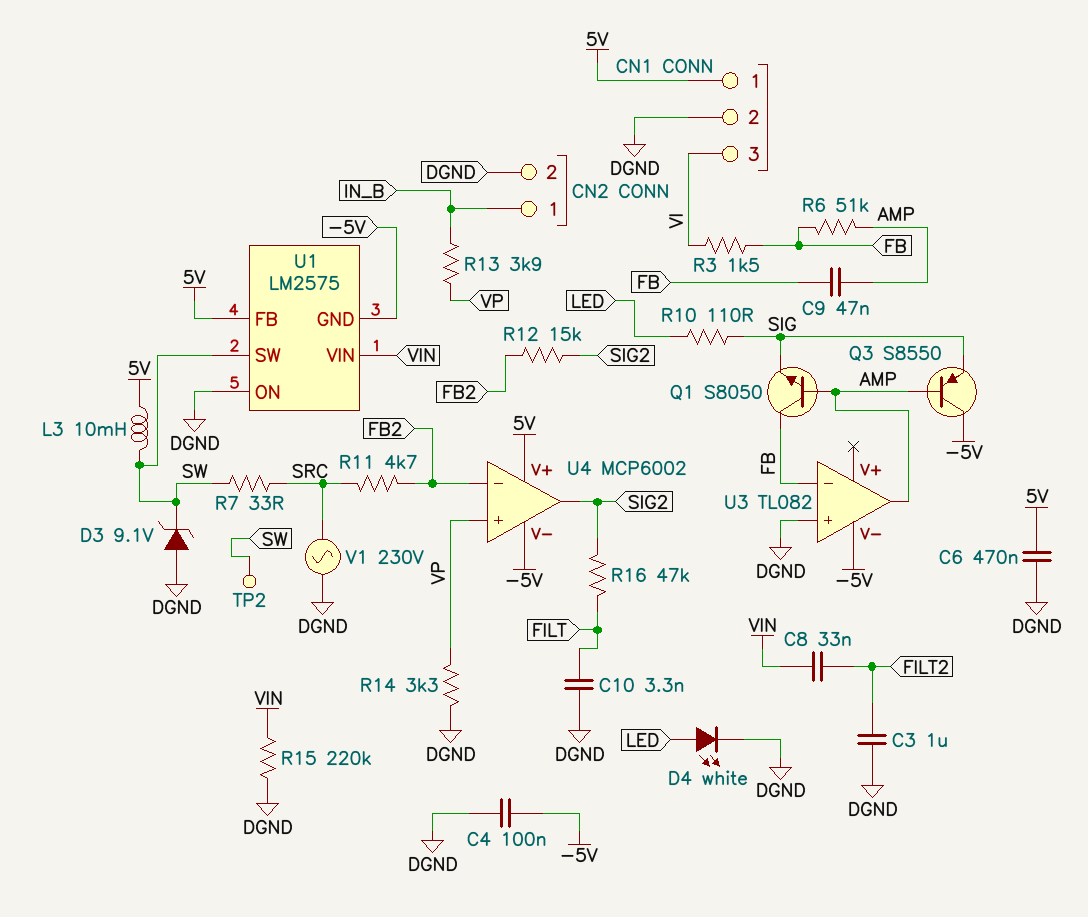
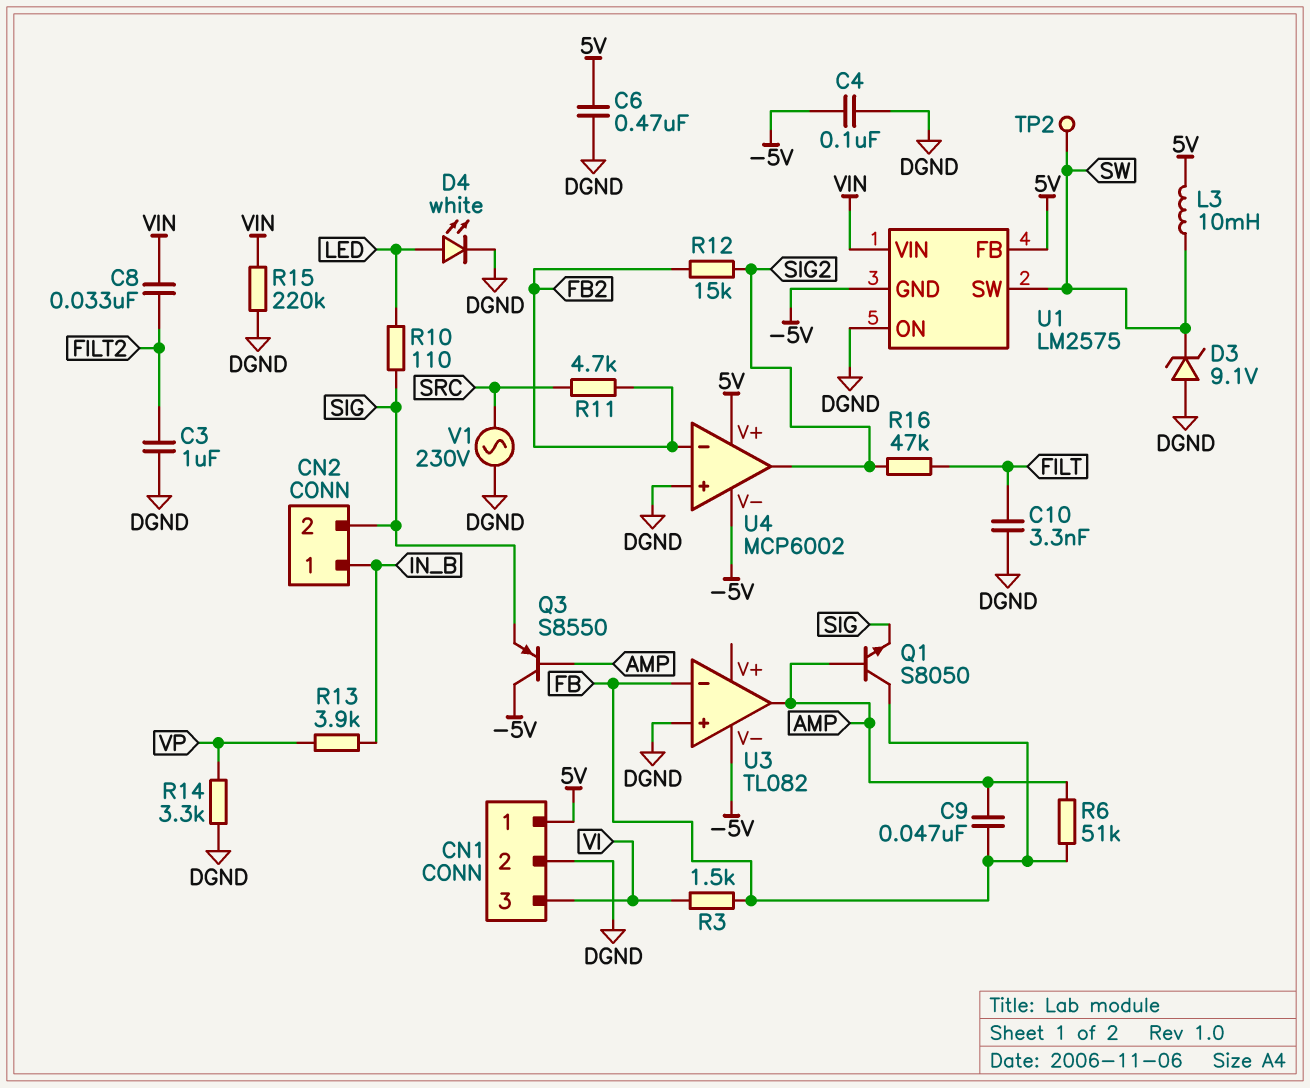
CN2 pin 2: DGND -> SIG
R7: 33 (SRC, SW) -> none
U4 pin in+: VP -> DGND

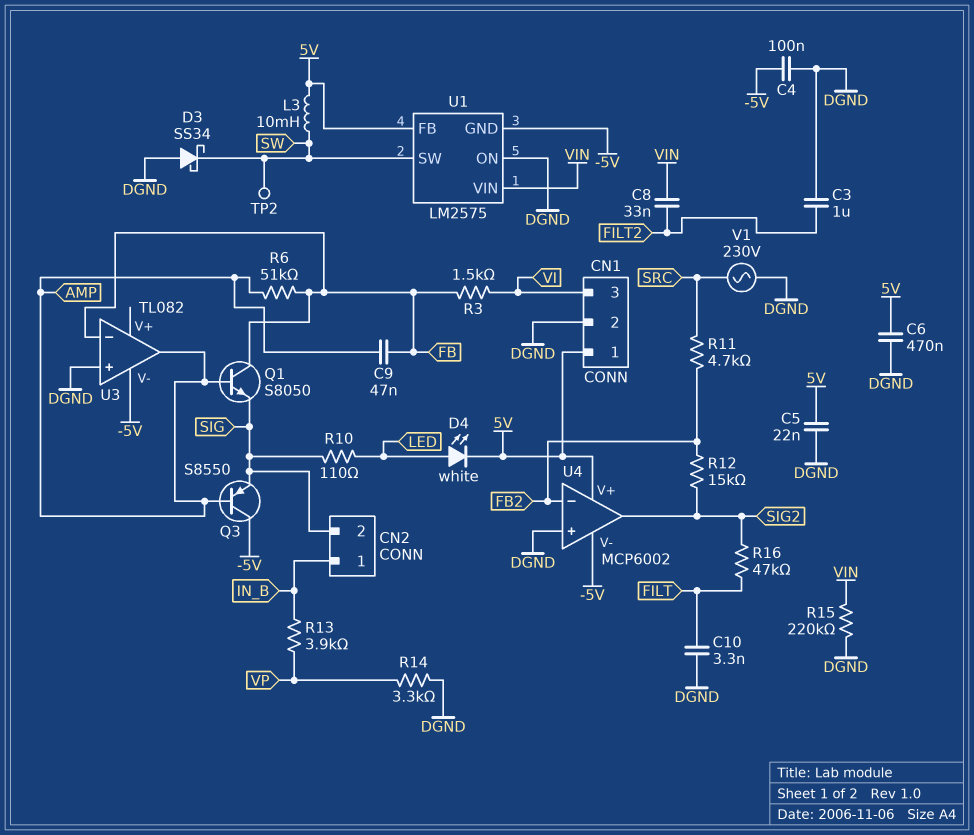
C5: none -> 22nF (5V, DGND)
D3: zener 9.1V (A DGND, K SW) -> schottky SS34 (A DGND, K SW)
D4: LED white (A LED, K DGND) -> LED white (A LED, K 5V)

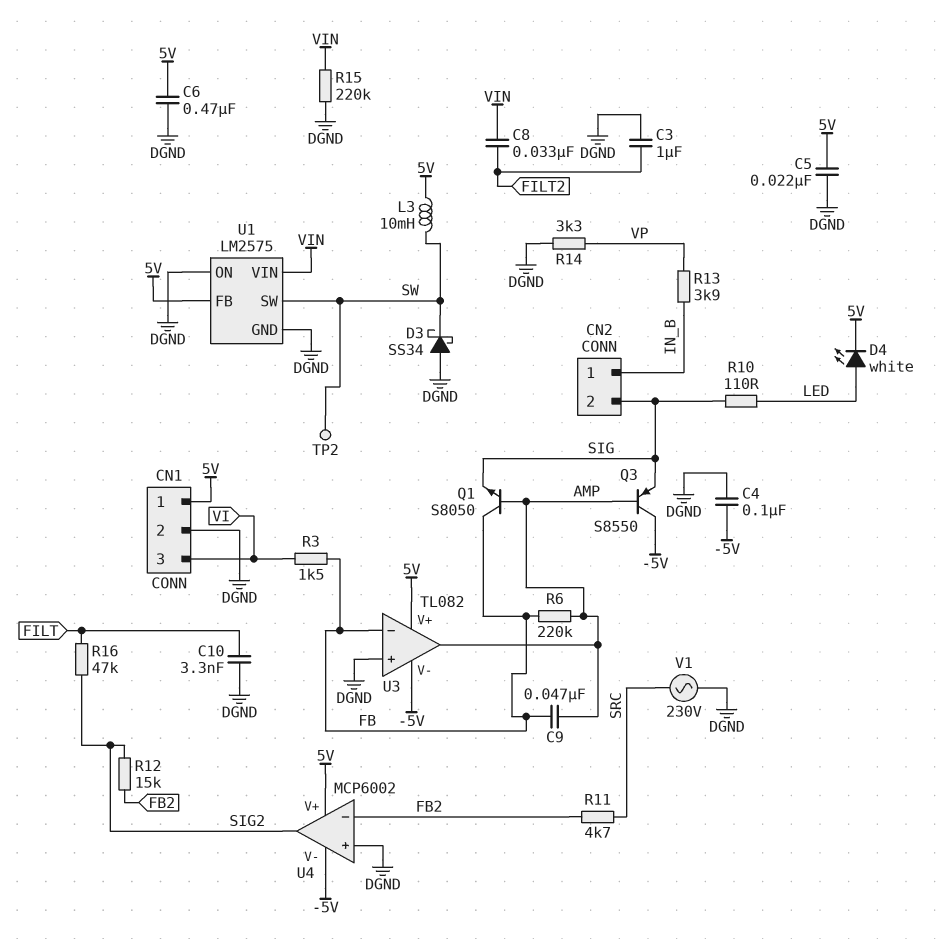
R6: 51k (AMP, FB) -> 220k (AMP, FB)
U1 pin GND: -5V -> DGND
U3 pin V+: none -> 5V

